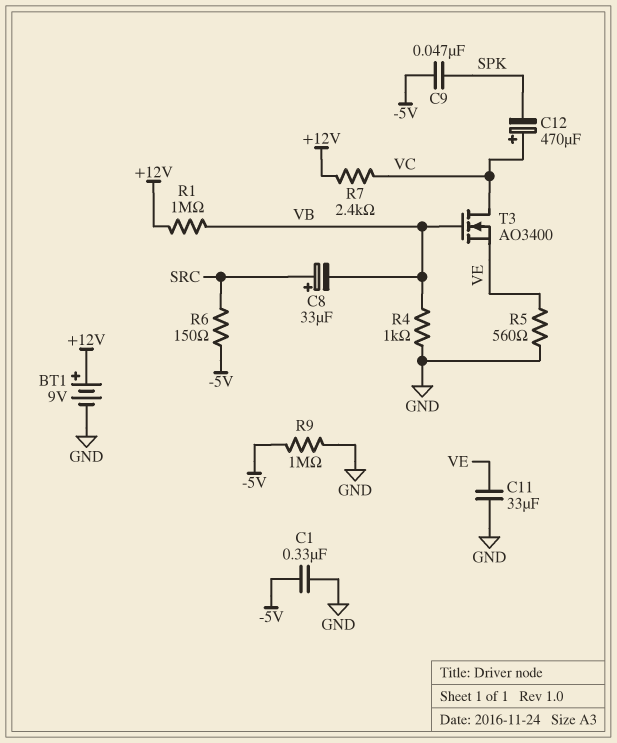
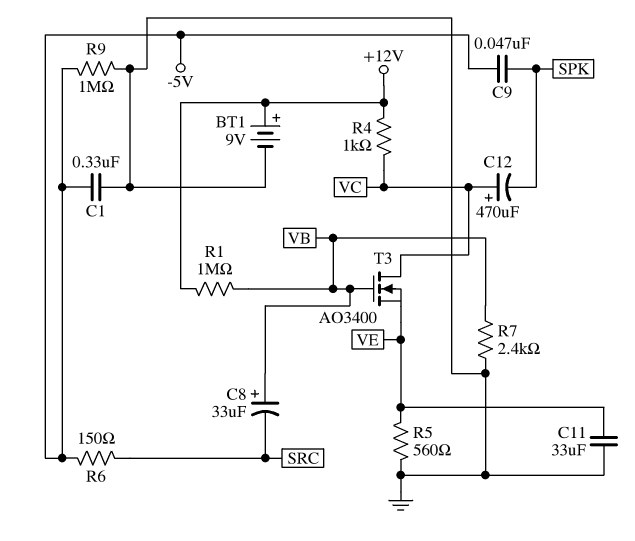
C8: 33uF (plus SRC, minus VB) -> 33uF (plus VB, minus SRC)
R4: 1k (GND, VB) -> 1k (+12V, VC)
R7: 2.4k (+12V, VC) -> 2.4k (GND, VB)

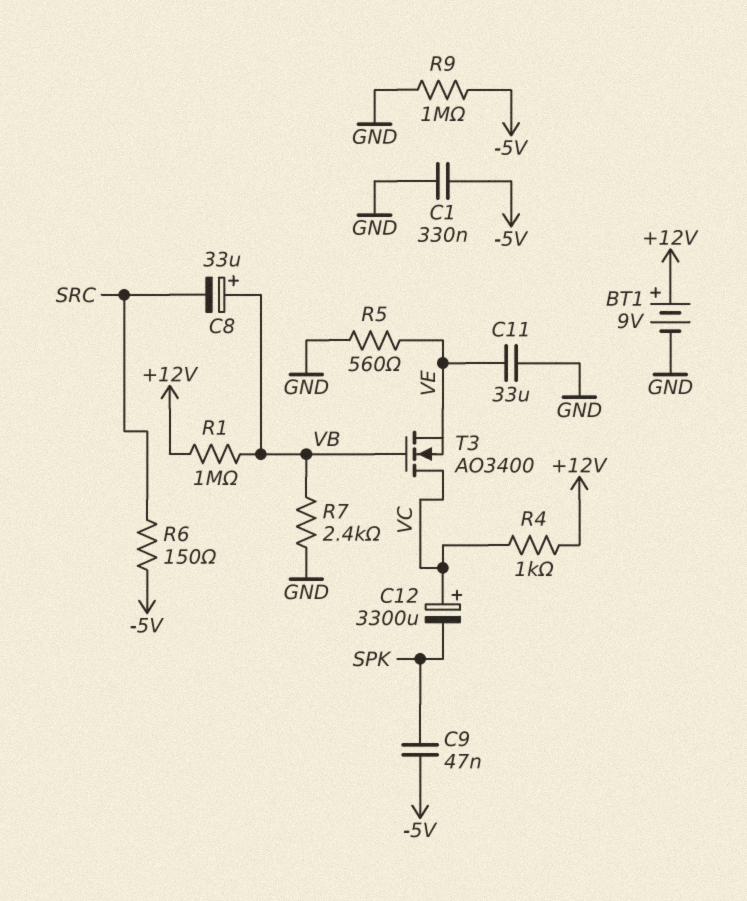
C12: 470uF (plus VC, minus SPK) -> 3300uF (plus VC, minus SPK)

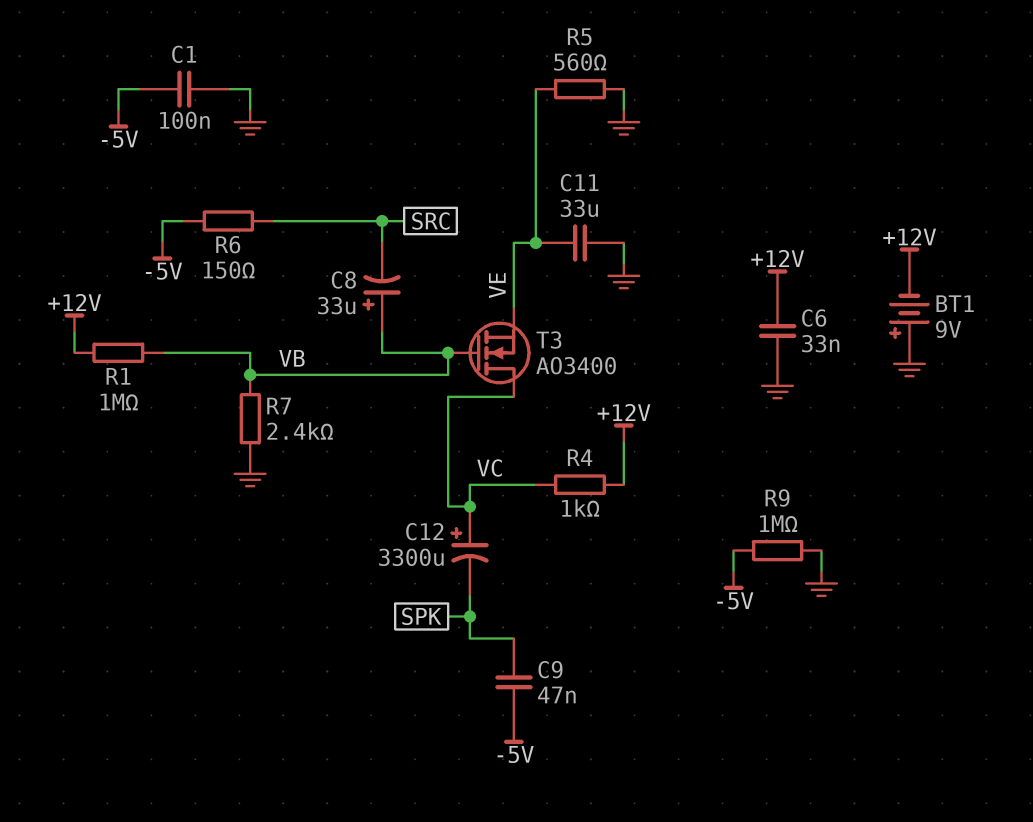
BT1: 9V (plus +12V, minus GND) -> 9V (plus GND, minus +12V)
C1: 330nF (-5V, GND) -> 100nF (-5V, GND)
C6: none -> 33nF (+12V, GND)

